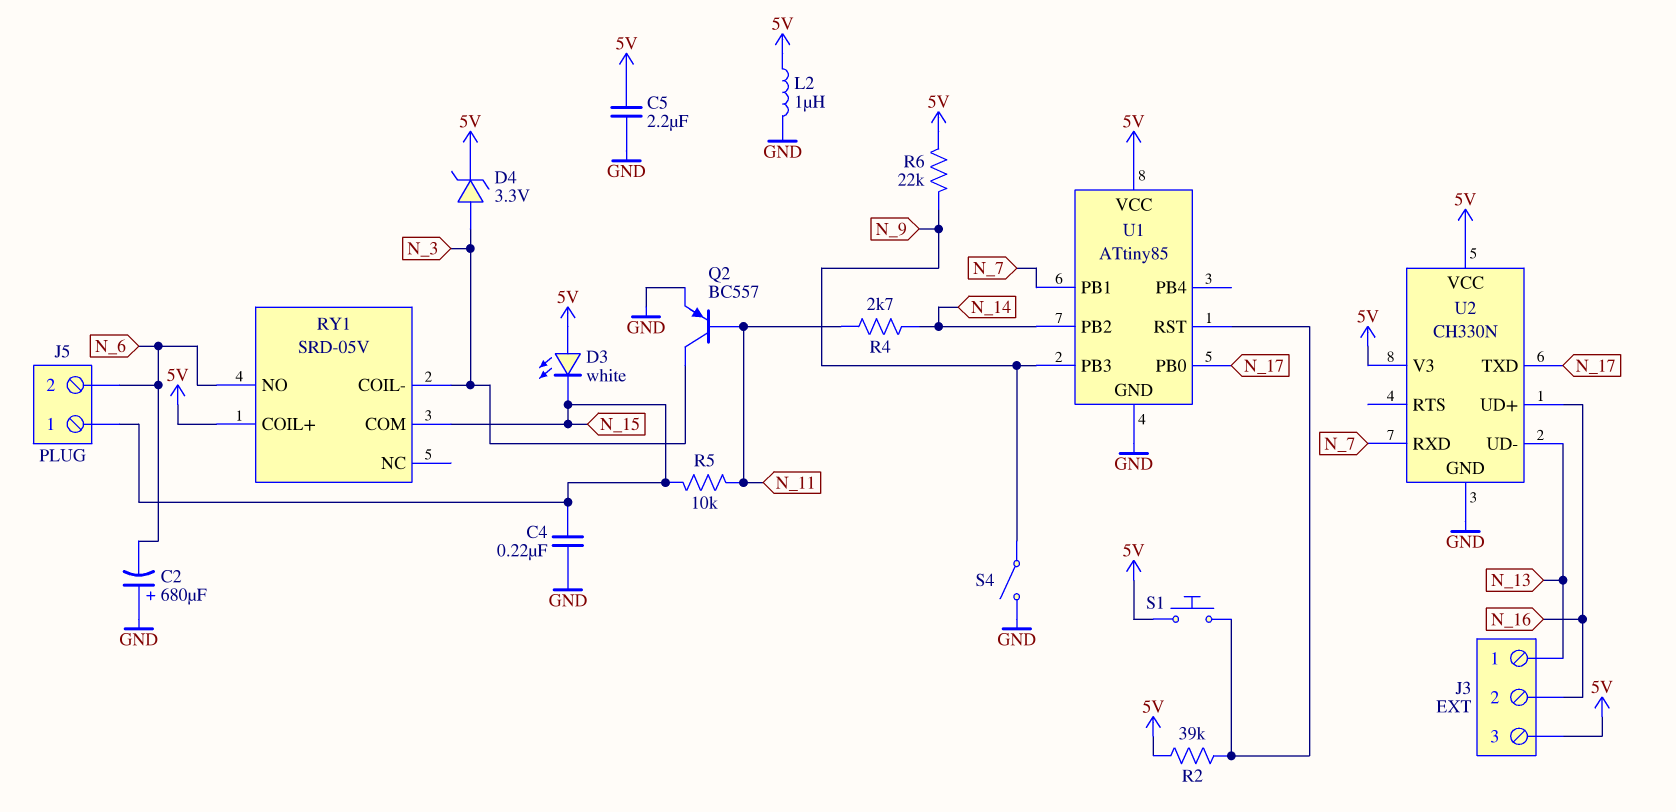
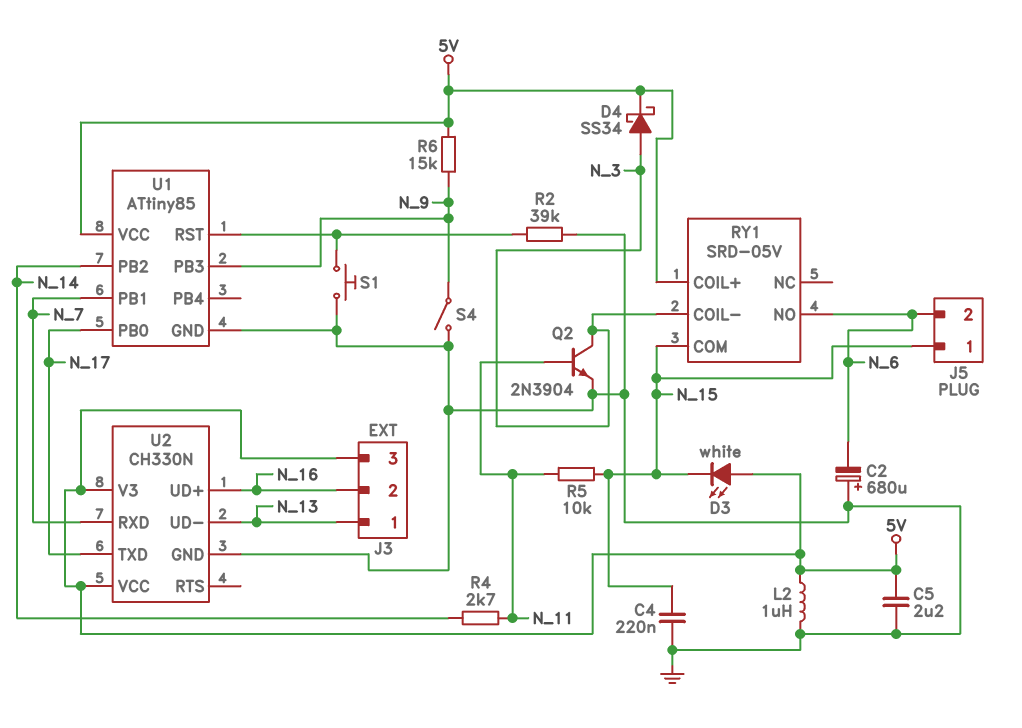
D4: zener 3.3V (A N_3, K 5V) -> schottky SS34 (A N_3, K 5V)
Q2: PNP BC557 (B N_11, C N_3, E GND) -> NPN 2N3904 (B N_11, C N_3, E GND)
R2: 39k (5V, U1/RST) -> 39k (GND, U1/RST)
R6: 22k (5V, N_9) -> 15k (5V, N_9)
S1: button (5V, U1/RST) -> button (GND, U1/RST)

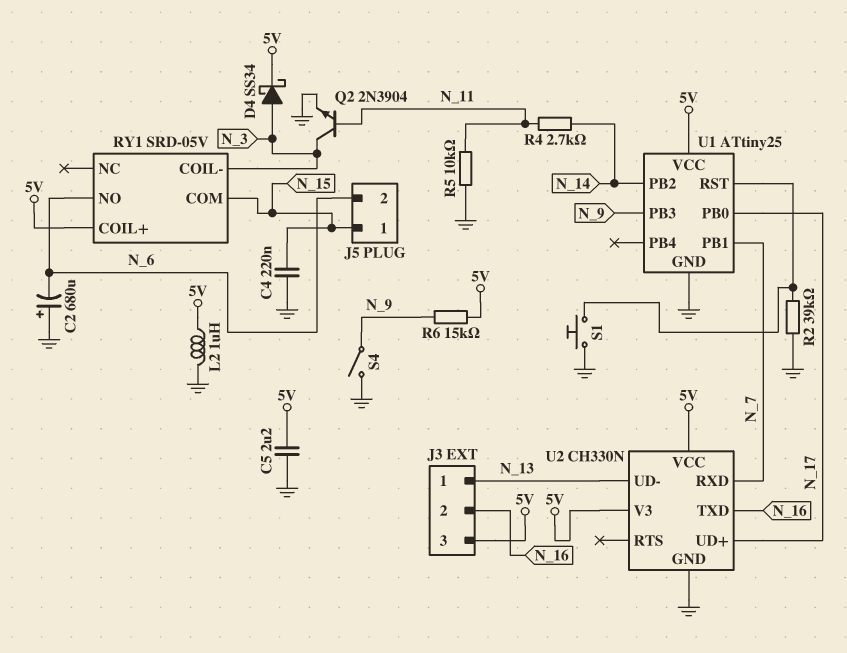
D3: LED white (A 5V, K N_15) -> none
R5: 10k (N_11, N_15) -> 10k (GND, N_11)
U1: ATtiny85 -> ATtiny25
U2 pin TXD: N_17 -> N_16
U2 pin UD+: N_16 -> N_17

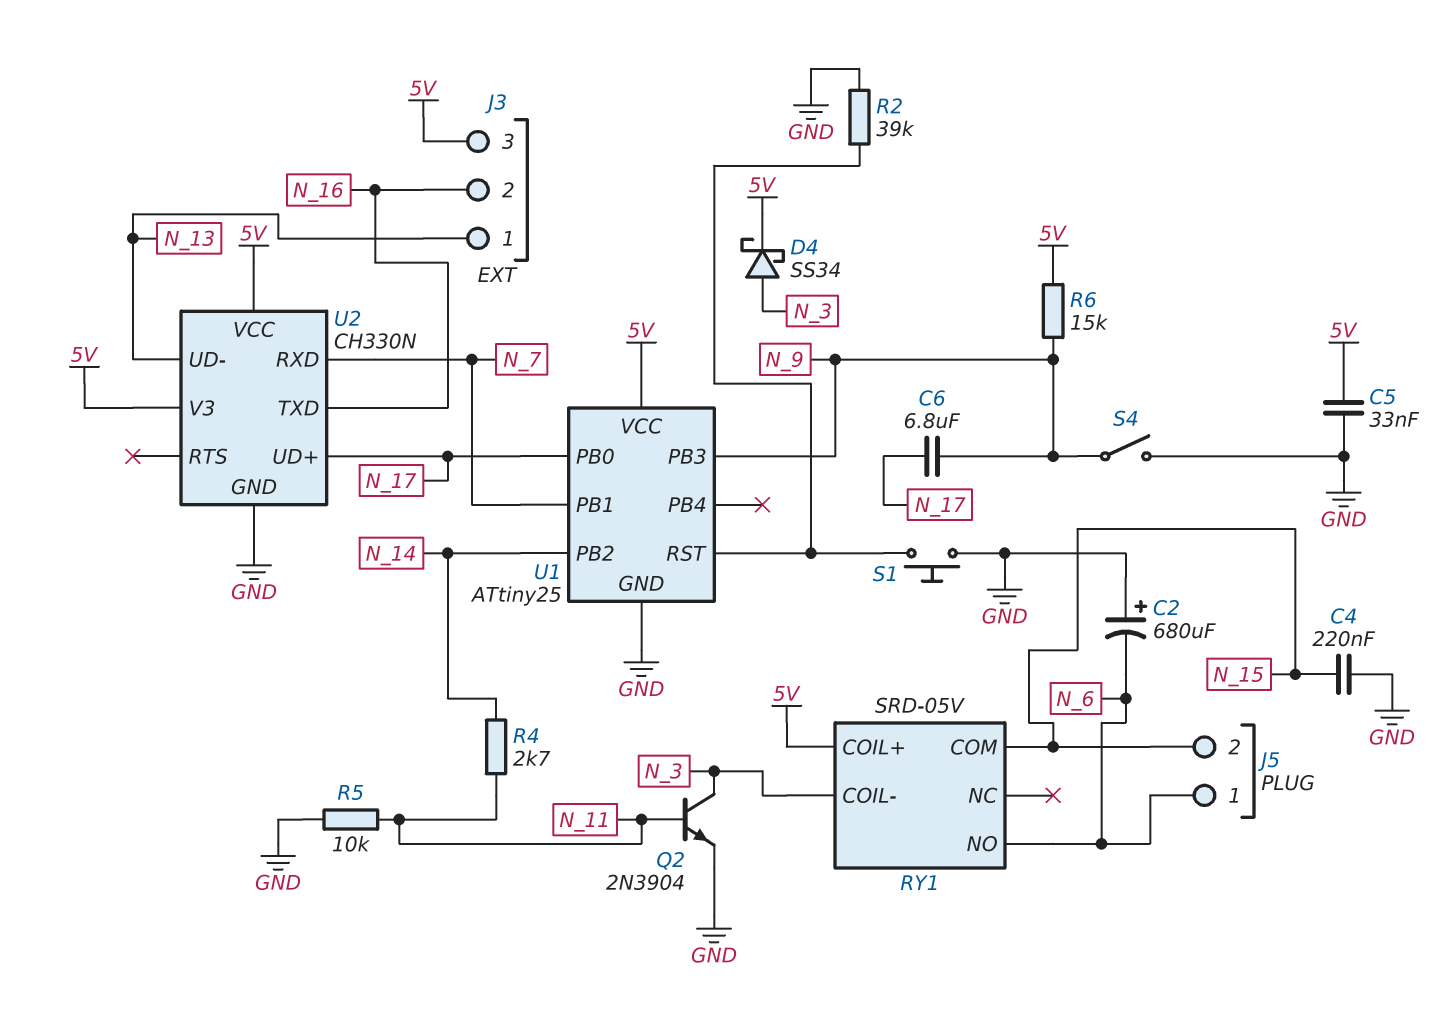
C5: 2.2uF (5V, GND) -> 33nF (5V, GND)
C6: none -> 6.8uF (N_9, N_17)
J5 pin 1: N_15 -> N_6
J5 pin 2: N_6 -> N_15
L2: 1uH (5V, GND) -> none

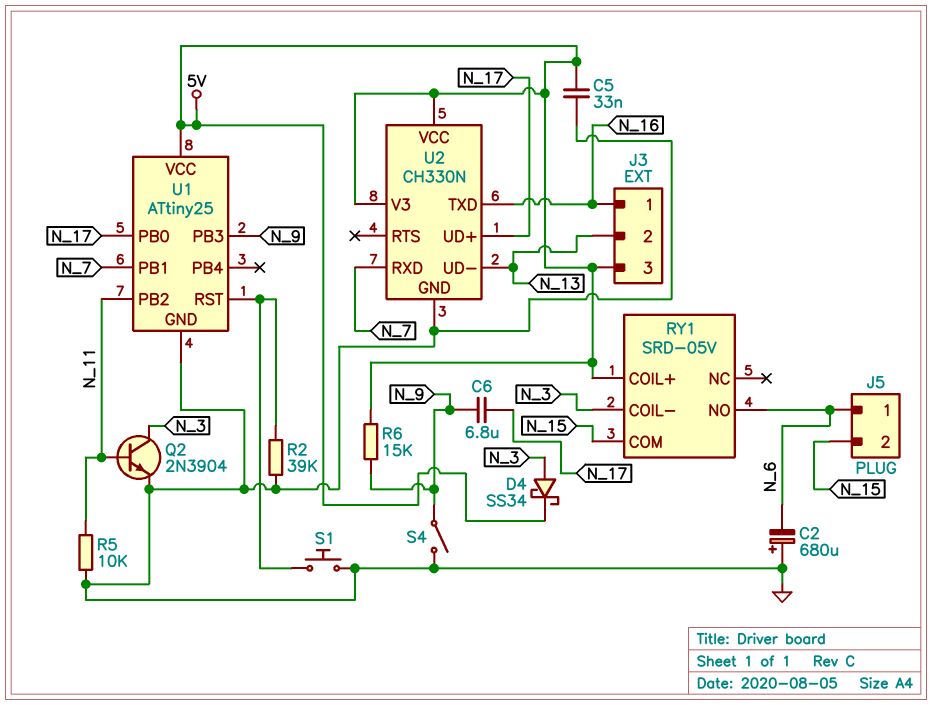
C4: 220nF (GND, N_15) -> none
J3 pin 1: N_13 -> N_16
J3 pin 2: N_16 -> N_13
R4: 2.7k (N_11, N_14) -> none
U1 pin PB2: N_14 -> N_11

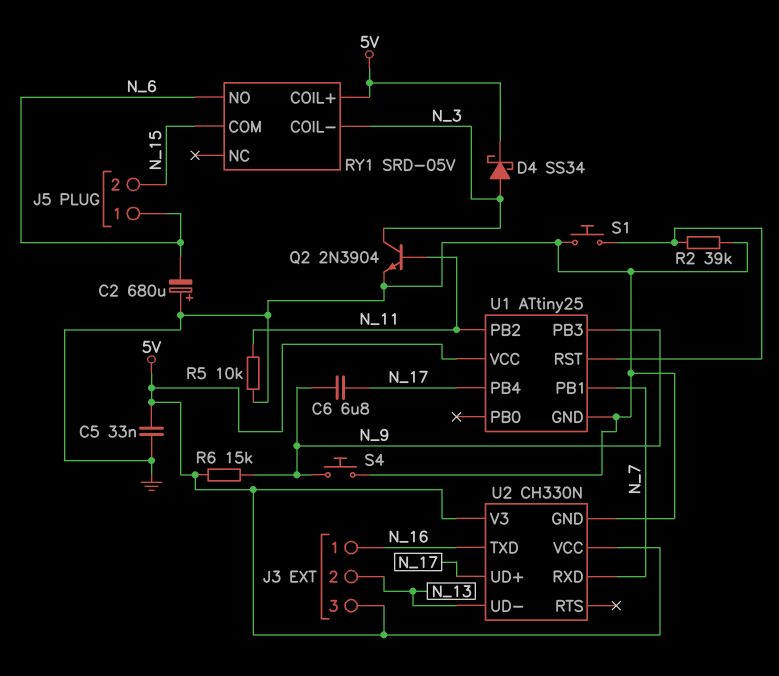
S4: switch (GND, N_9) -> button (GND, N_9)
U1 pin PB0: N_17 -> none
U1 pin PB4: none -> N_17

